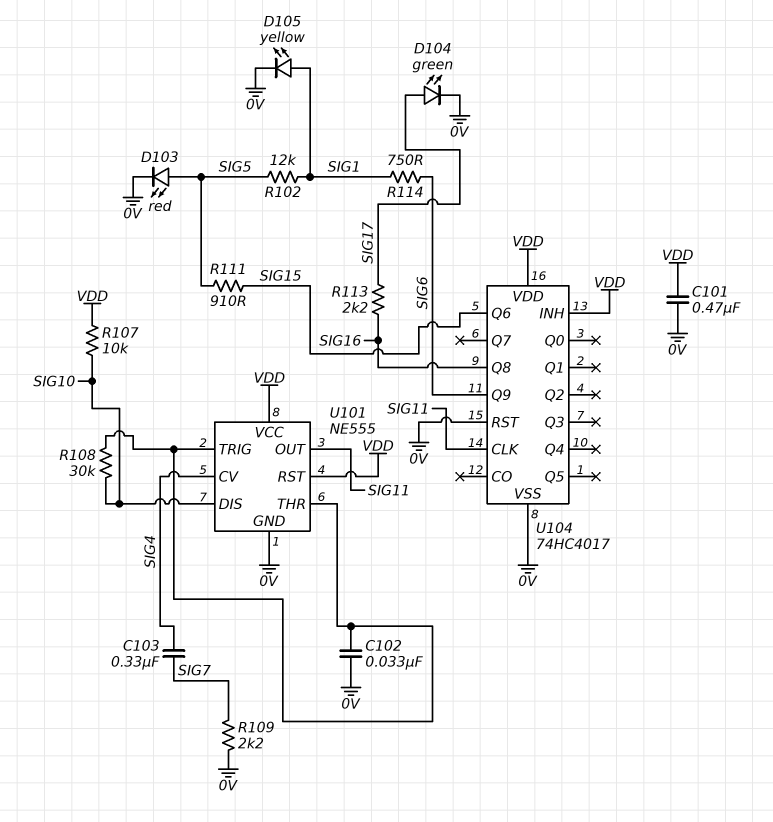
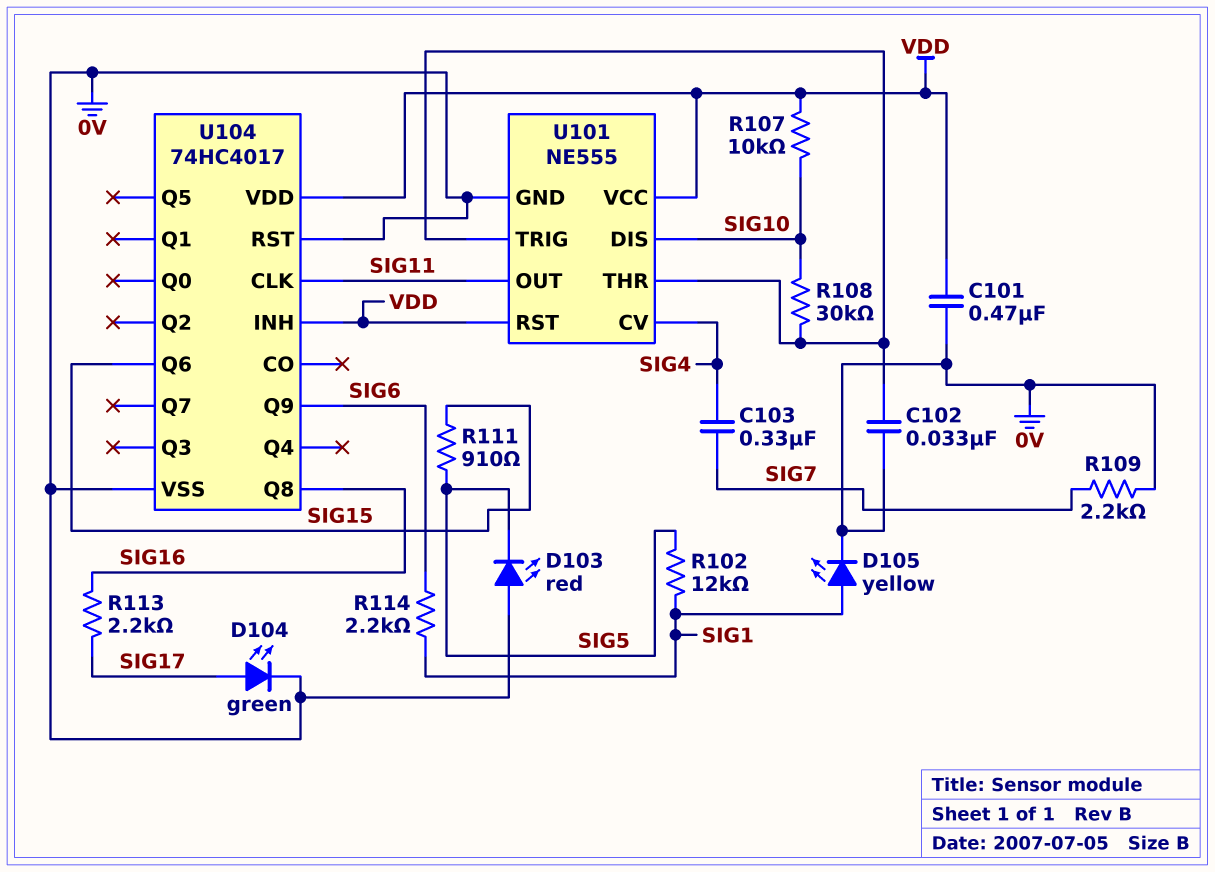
D103: LED red (A SIG5, K 0V) -> LED red (A 0V, K SIG5)
R114: 750 (SIG1, SIG6) -> 2.2k (SIG1, SIG6)

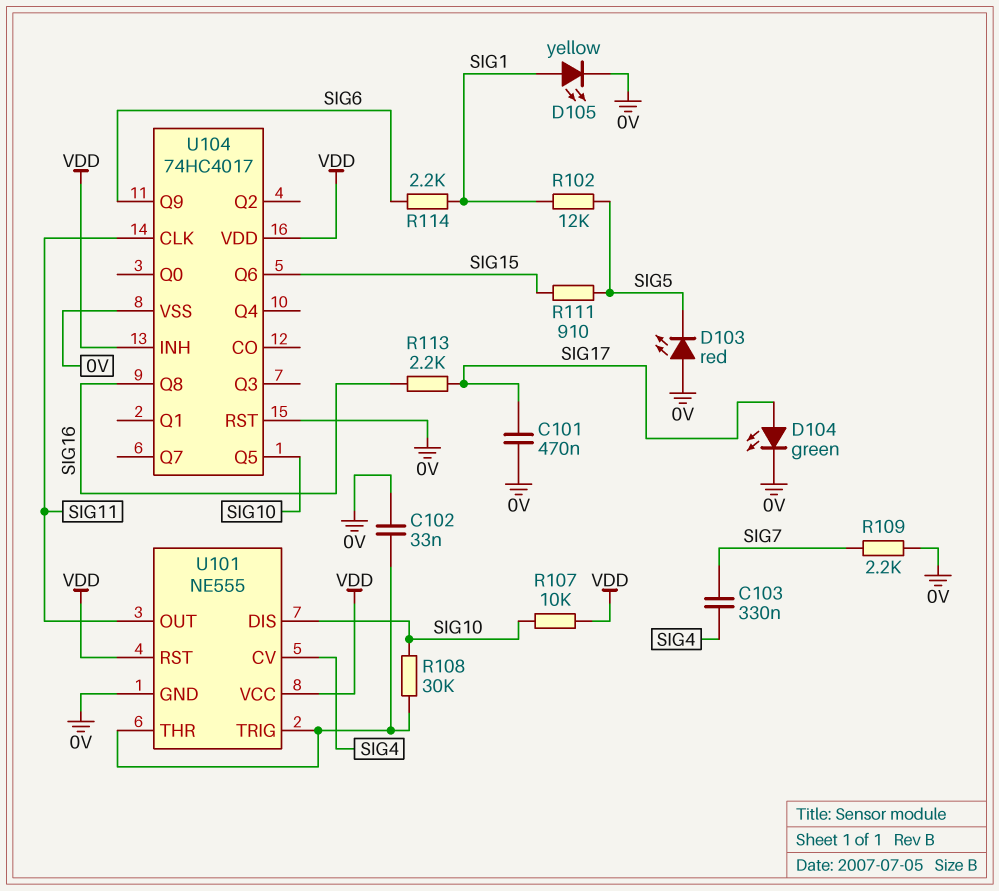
C101: 470nF (0V, VDD) -> 470nF (0V, SIG17)
U104 pin Q5: none -> SIG10

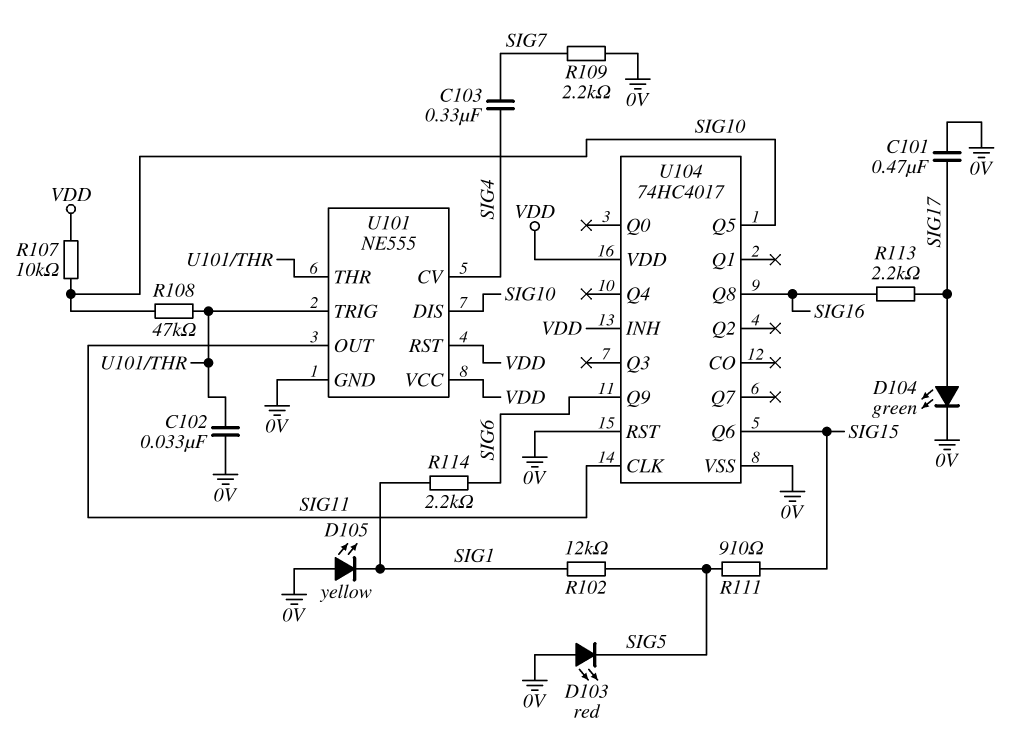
D105: LED yellow (A SIG1, K 0V) -> LED yellow (A 0V, K SIG1)
R108: 30k (SIG10, U101/THR) -> 47k (SIG10, U101/THR)

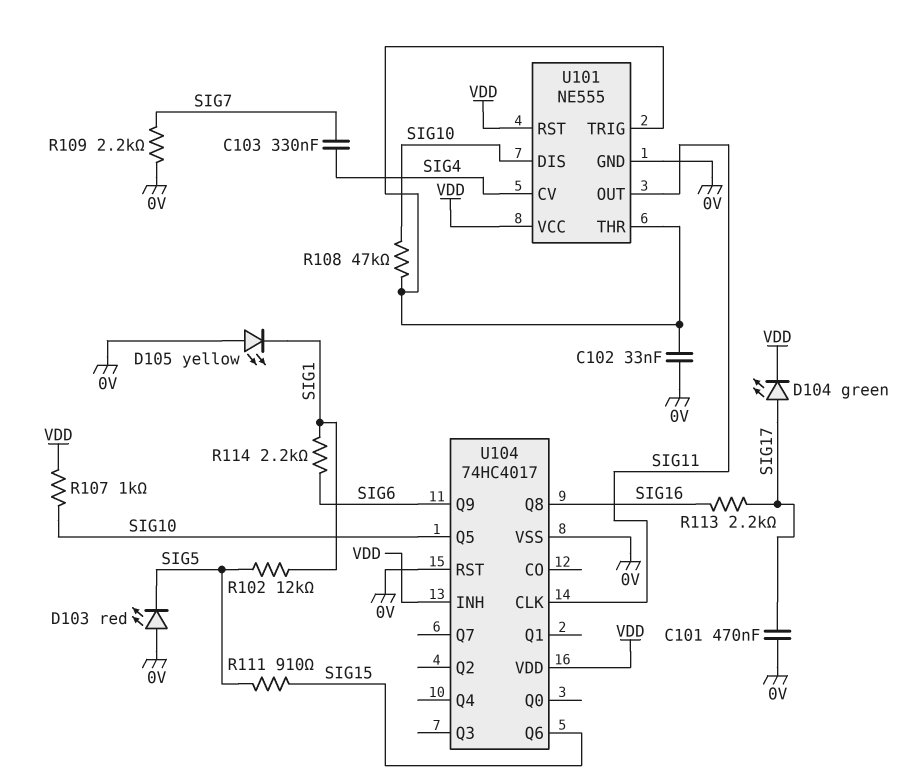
D104: LED green (A SIG17, K 0V) -> LED green (A SIG17, K VDD)
R107: 10k (SIG10, VDD) -> 1k (SIG10, VDD)

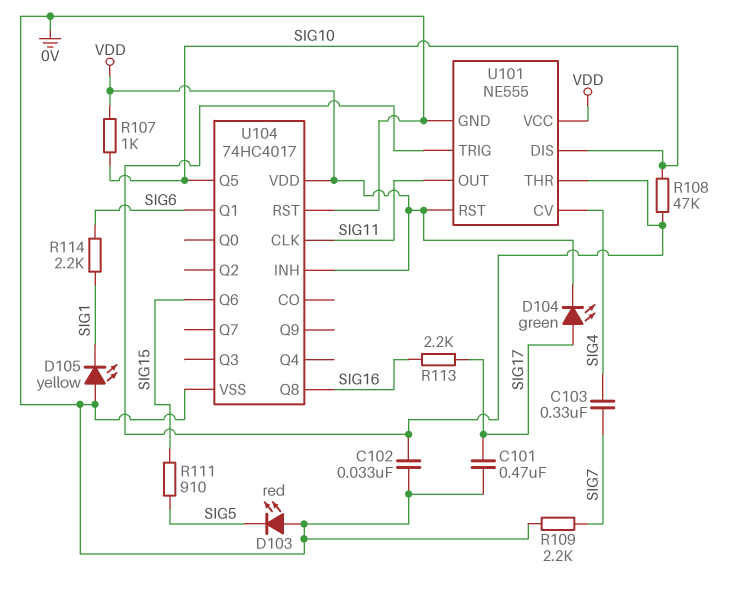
R102: 12k (SIG1, SIG5) -> none
U104 pin Q1: none -> SIG6
U104 pin Q9: SIG6 -> none

